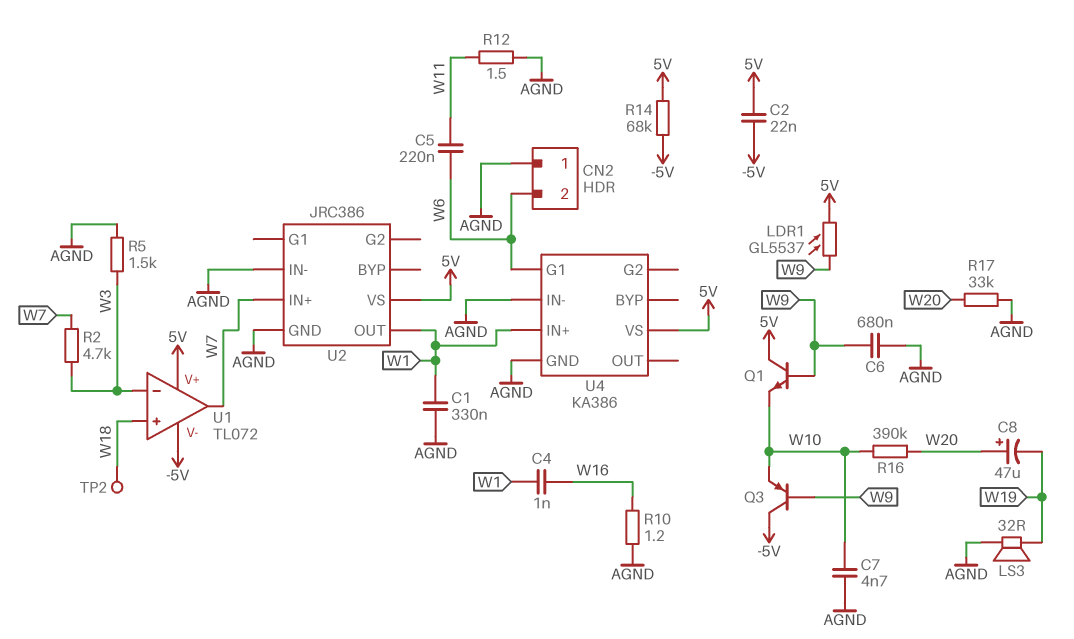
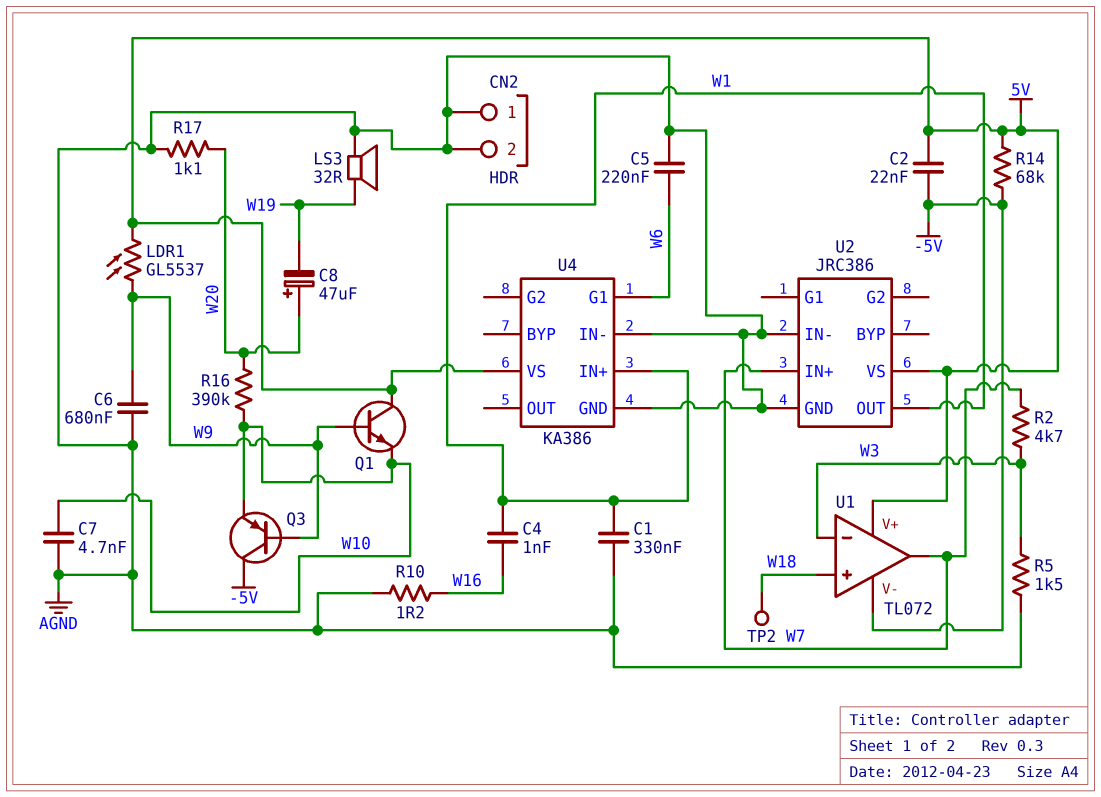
C5: 220nF (W6, W11) -> 220nF (AGND, W6)
CN2 pin 2: W6 -> AGND
R12: 1.5 (AGND, W11) -> none
R17: 33k (AGND, W20) -> 1.1k (AGND, W20)

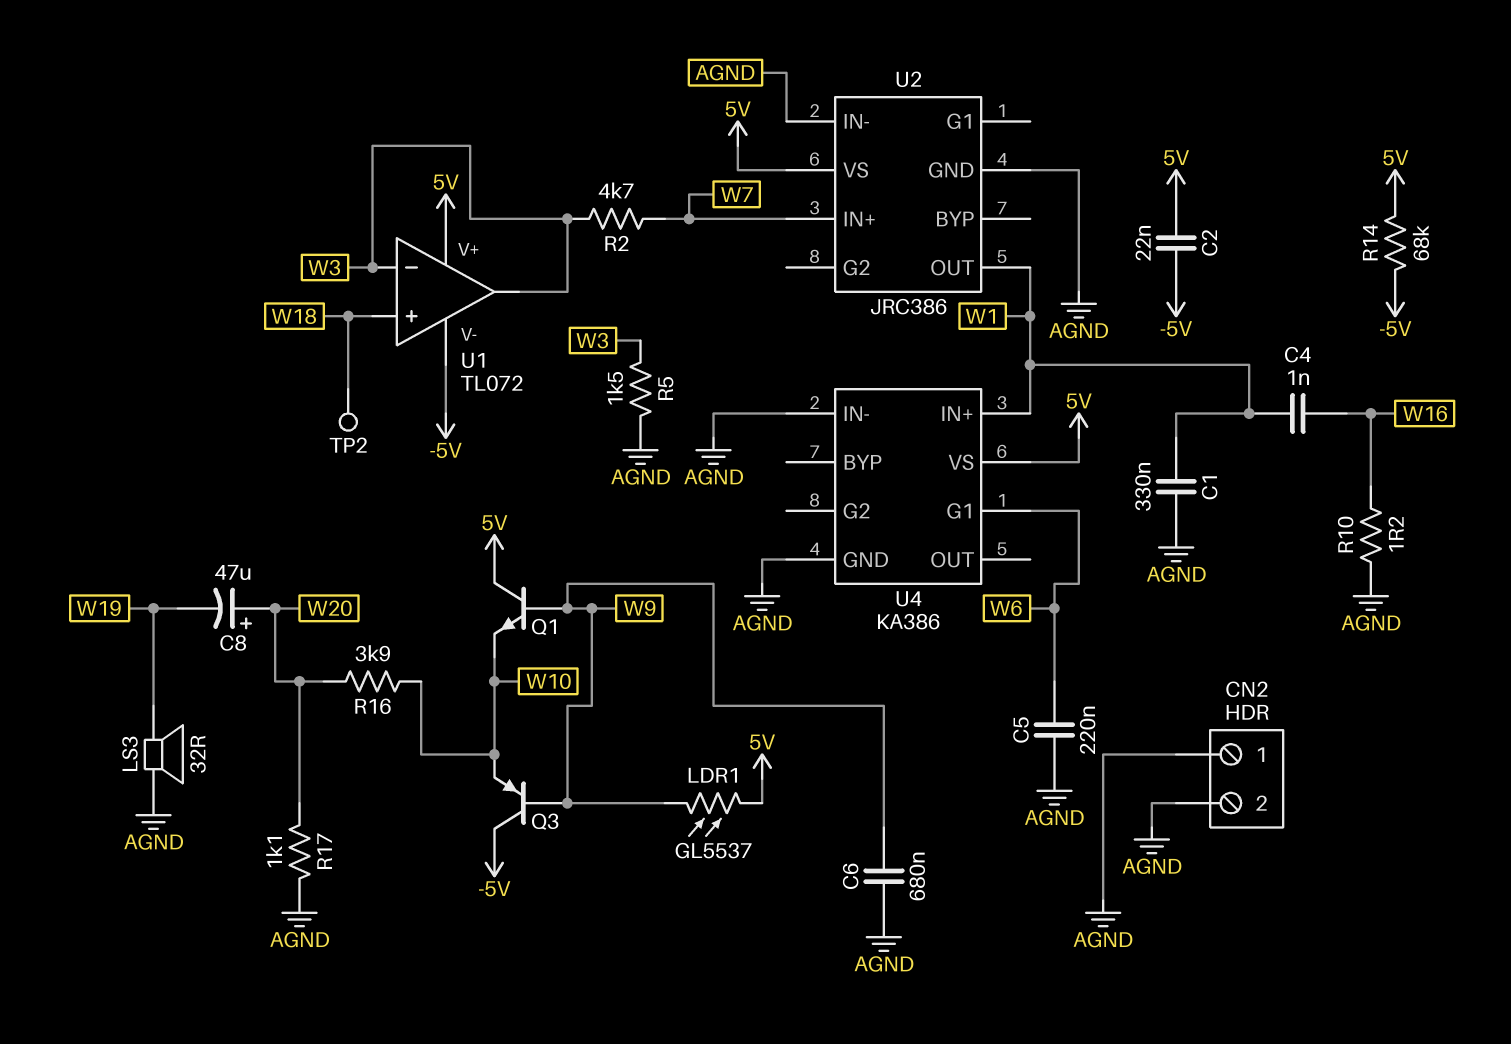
C7: 4.7nF (AGND, W10) -> none
R16: 390k (W10, W20) -> 3.9k (W10, W20)
U1 pin out: W7 -> W3

